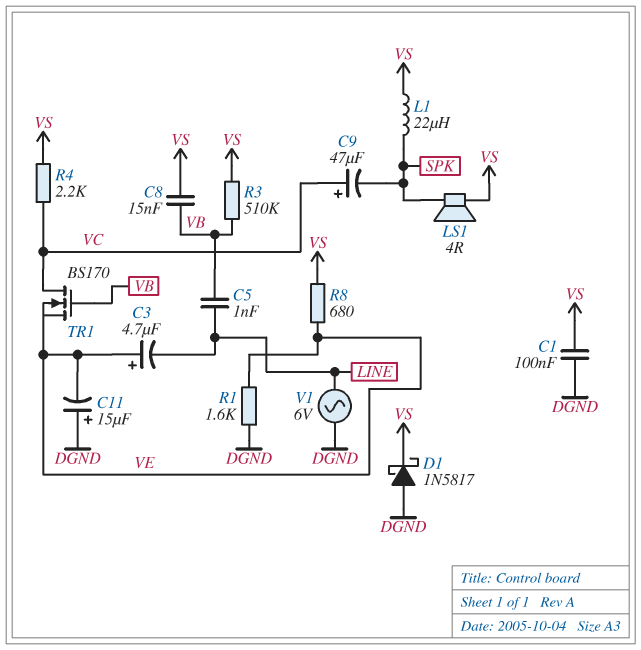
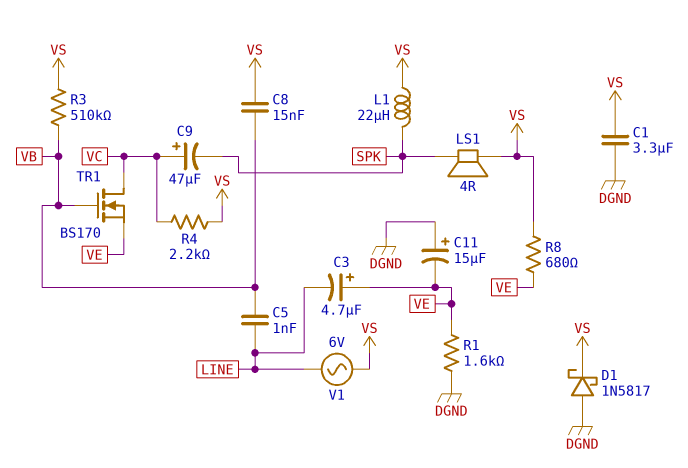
C1: 100nF (DGND, VS) -> 3.3uF (DGND, VS)
V1: AC 6V (DGND, LINE) -> AC 6V (LINE, VS)

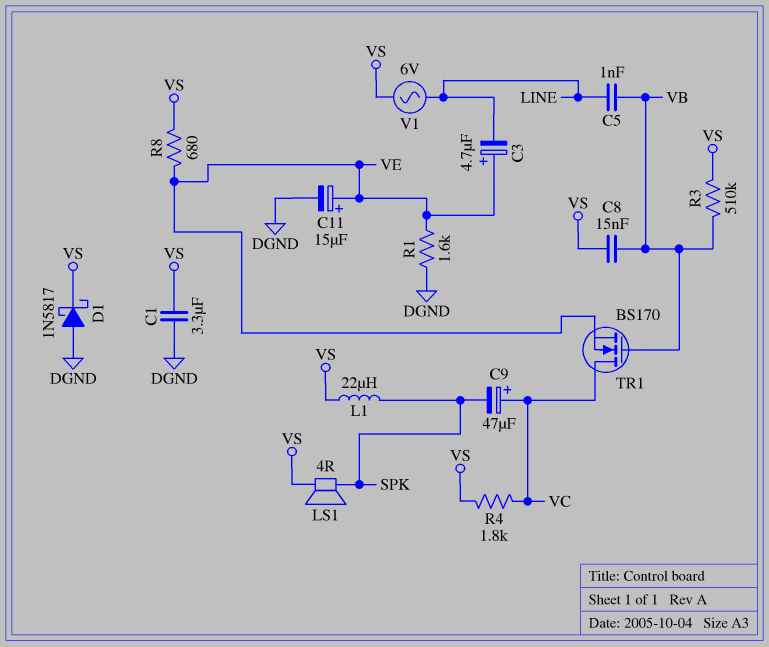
C11: 15uF (plus DGND, minus VE) -> 15uF (plus VE, minus DGND)
R4: 2.2k (VC, VS) -> 1.8k (VC, VS)

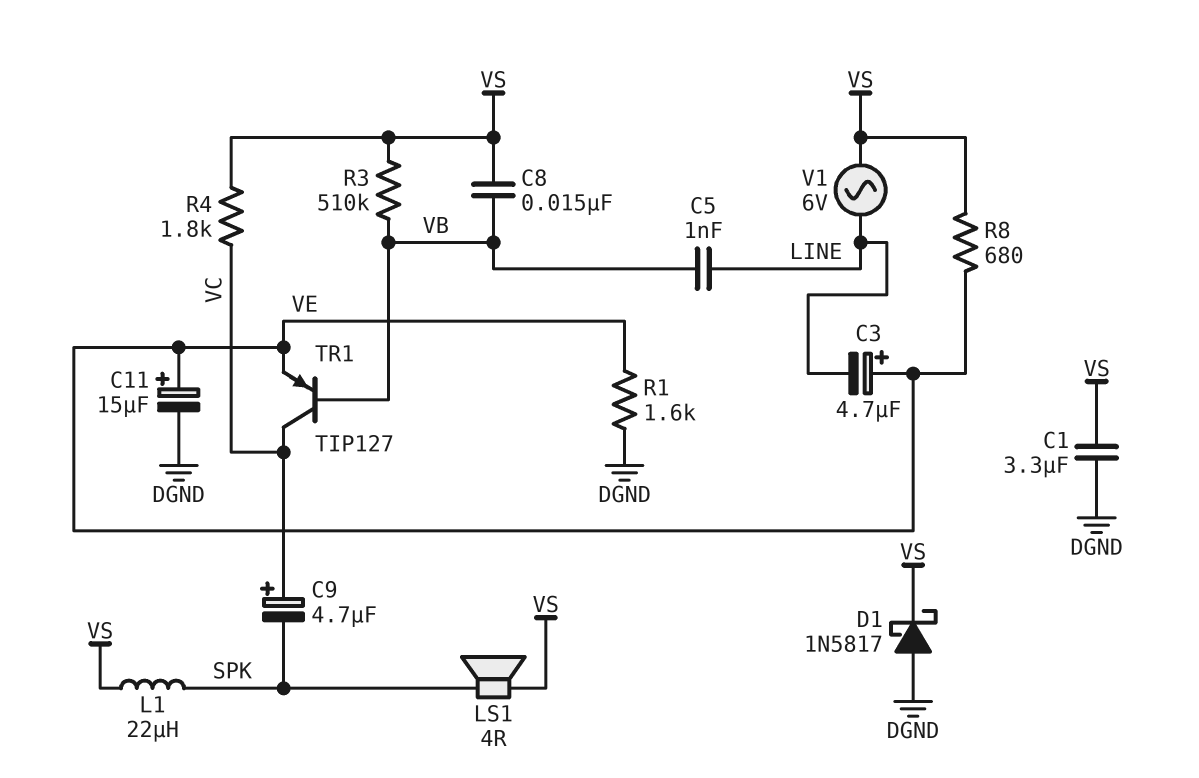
C9: 47uF (plus VC, minus SPK) -> 4.7uF (plus VC, minus SPK)
TR1: NMOS BS170 (G VB, D VC, S VE) -> PNP TIP127 (B VB, C VC, E VE)

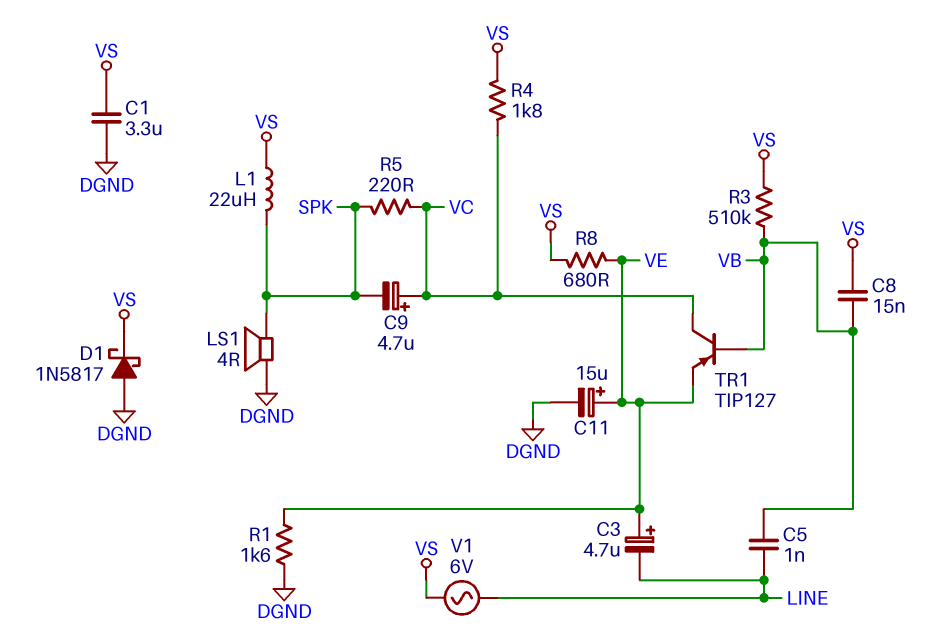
LS1: speaker 4R (SPK, VS) -> speaker 4R (DGND, SPK)
R5: none -> 220 (SPK, VC)

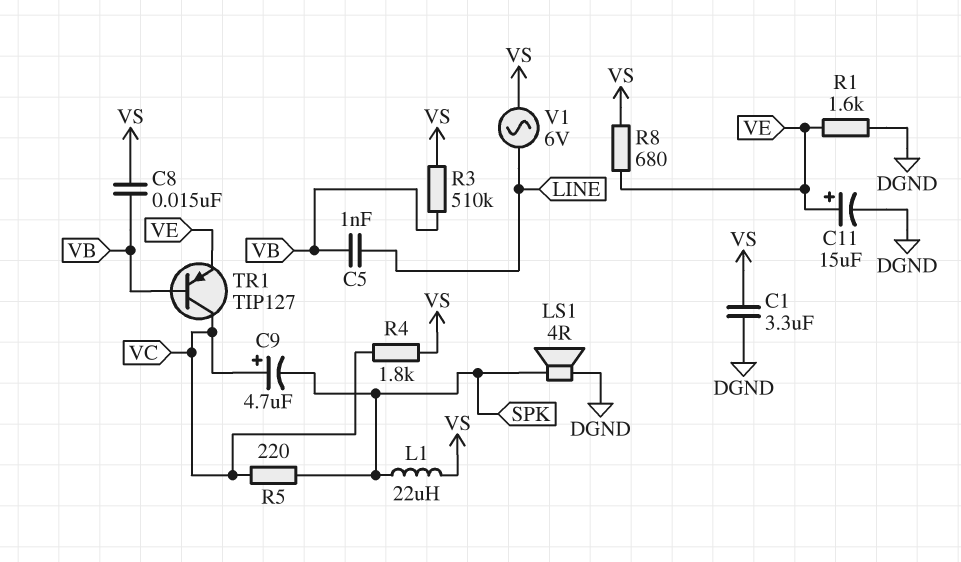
C3: 4.7uF (plus VE, minus LINE) -> none
D1: schottky 1N5817 (A DGND, K VS) -> none

